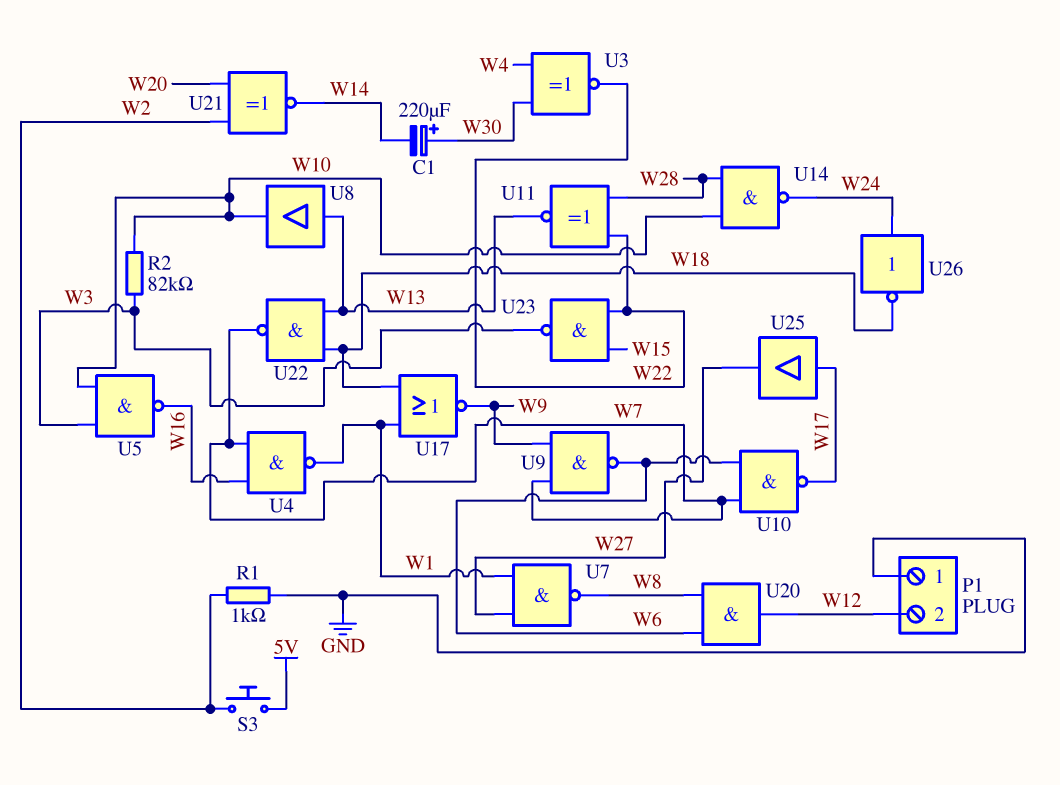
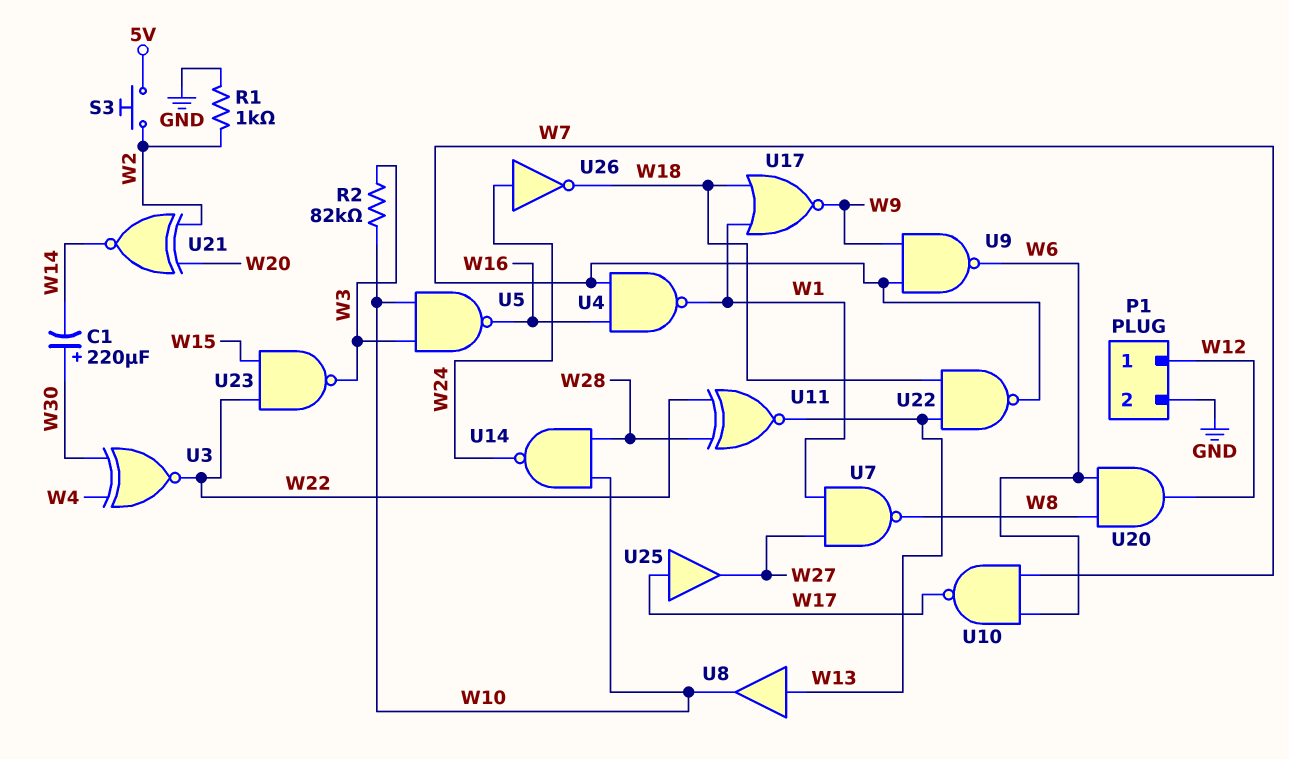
P1 pin 1: GND -> W12
P1 pin 2: W12 -> GND

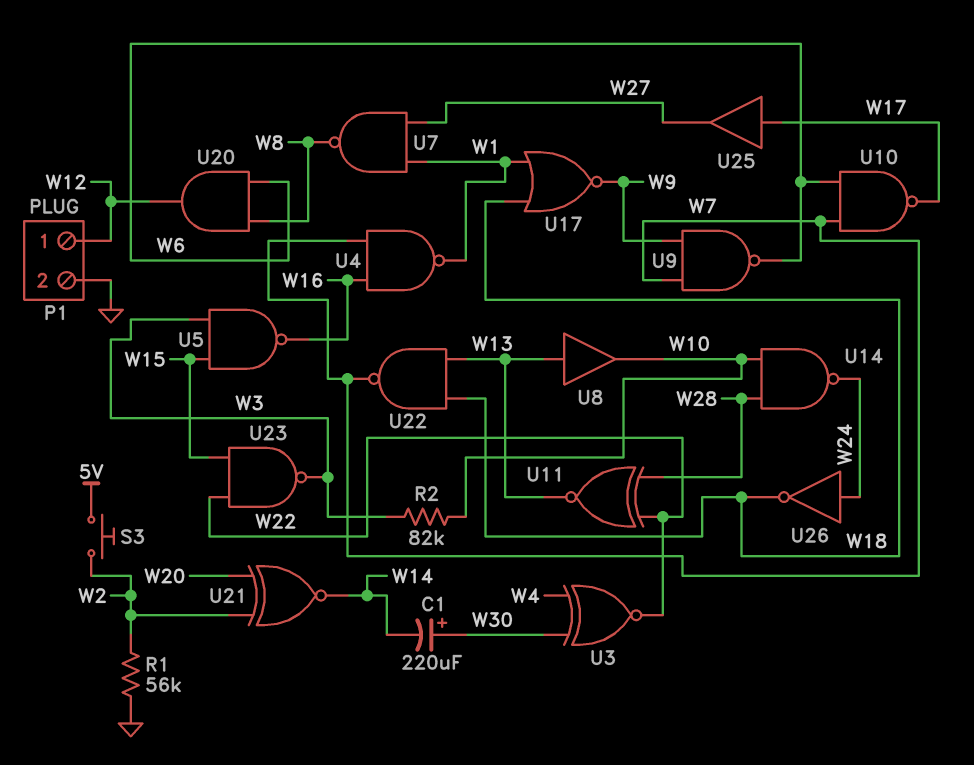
R1: 1k (GND, W2) -> 56k (GND, W2)
U5: NAND (in W3, in W10, out W16) -> NAND (in W3, in W15, out W16)

